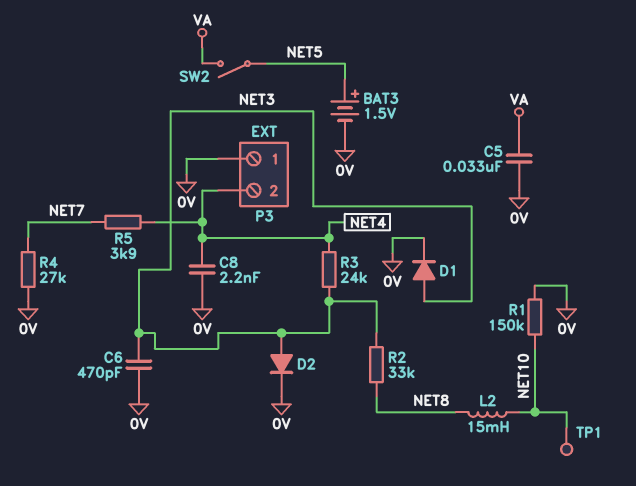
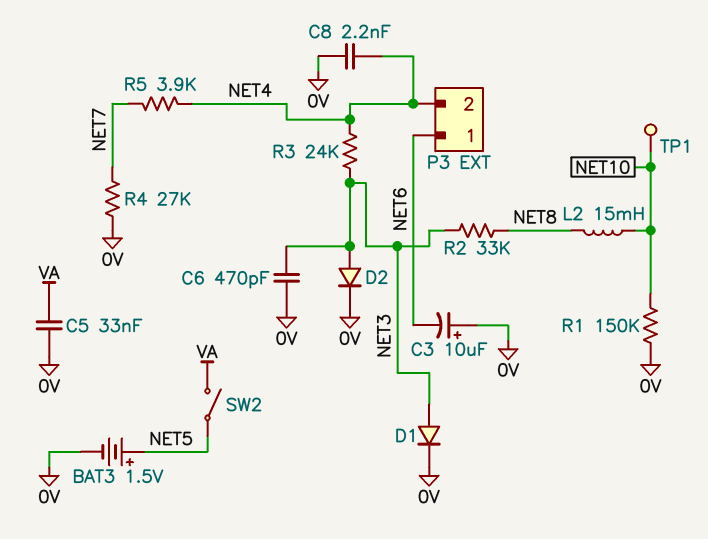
C3: none -> 10uF (plus 0V, minus NET6)
P3 pin 1: 0V -> NET6

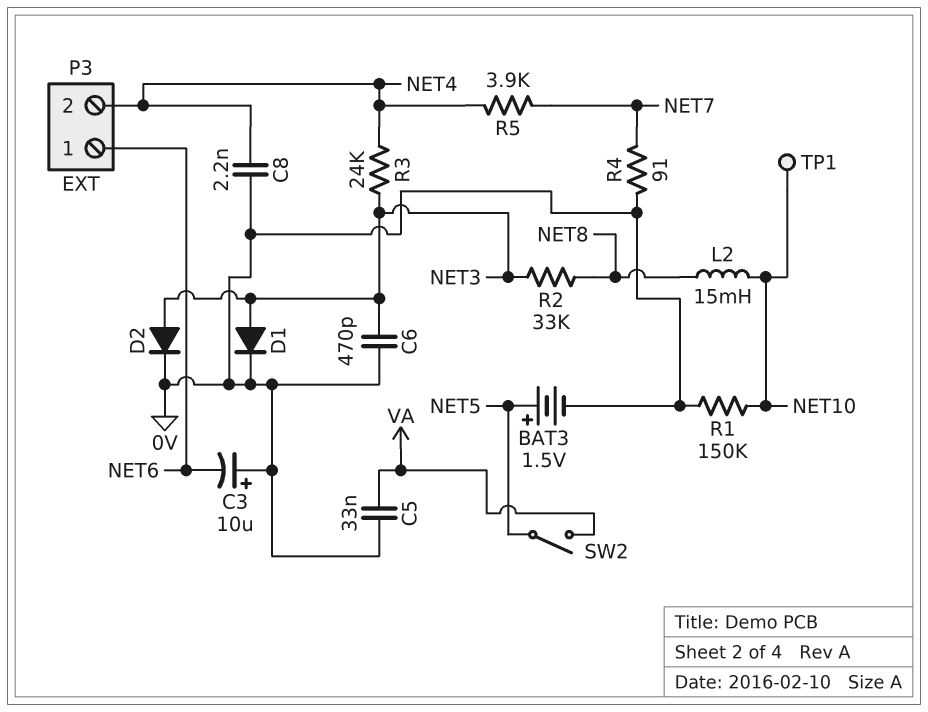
R4: 27k (0V, NET7) -> 91 (0V, NET7)

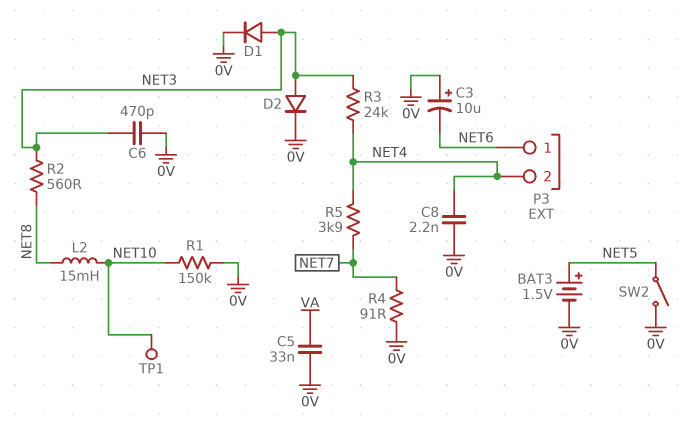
R2: 33k (NET3, NET8) -> 560 (NET3, NET8)
SW2: switch (NET5, VA) -> switch (0V, NET5)

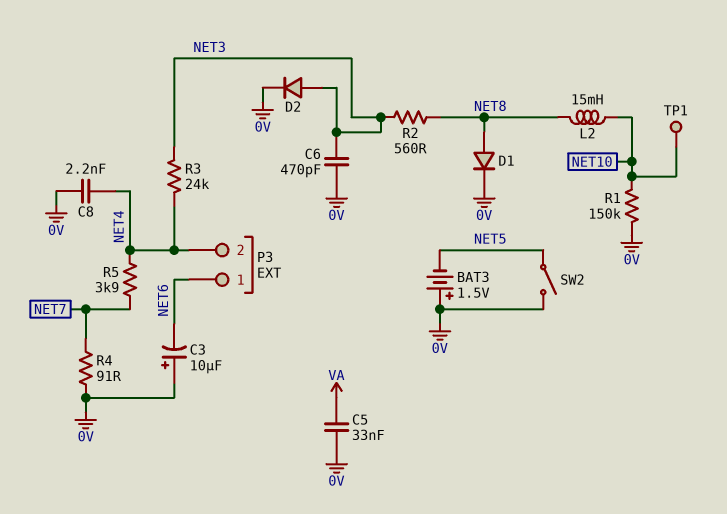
BAT3: 1.5V (plus NET5, minus 0V) -> 1.5V (plus 0V, minus NET5)
D1: diode (A NET3, K 0V) -> diode (A NET8, K 0V)

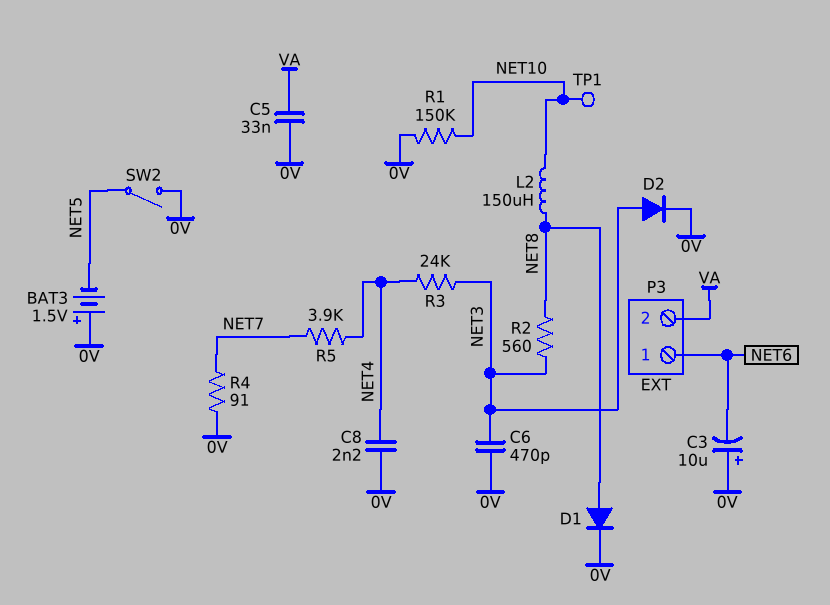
L2: 15mH (NET8, NET10) -> 150uH (NET8, NET10)
P3 pin 2: NET4 -> VA

